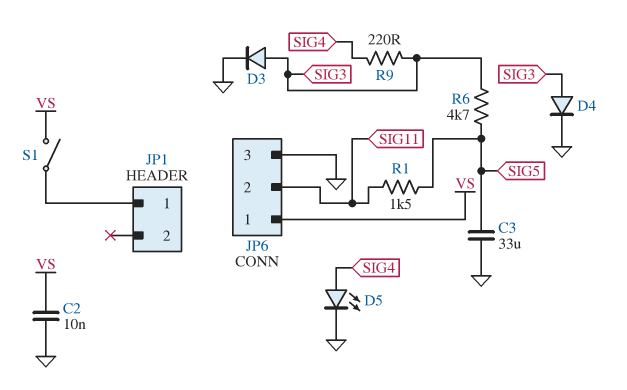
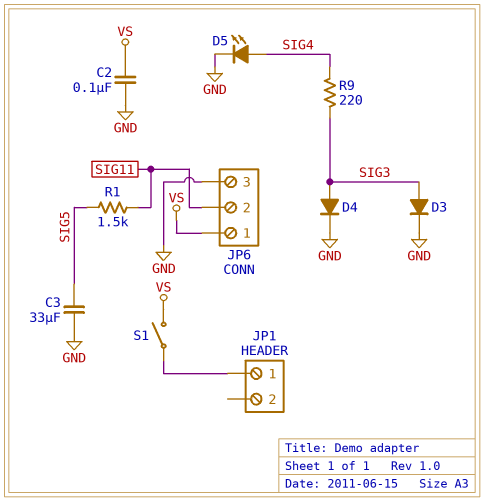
C2: 10nF (GND, VS) -> 100nF (GND, VS)
R6: 4.7k (SIG3, SIG5) -> none

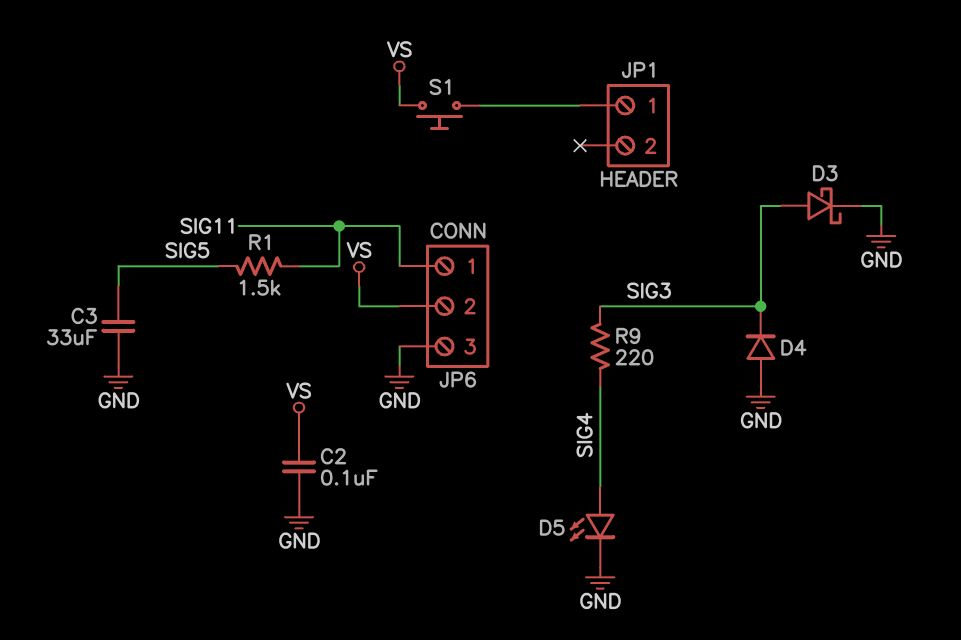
D3: diode (A SIG3, K GND) -> schottky (A SIG3, K GND)
D4: diode (A SIG3, K GND) -> diode (A GND, K SIG3)
JP6 pin 1: VS -> SIG11
JP6 pin 2: SIG11 -> VS
S1: switch (JP1/1, VS) -> button (JP1/1, VS)

